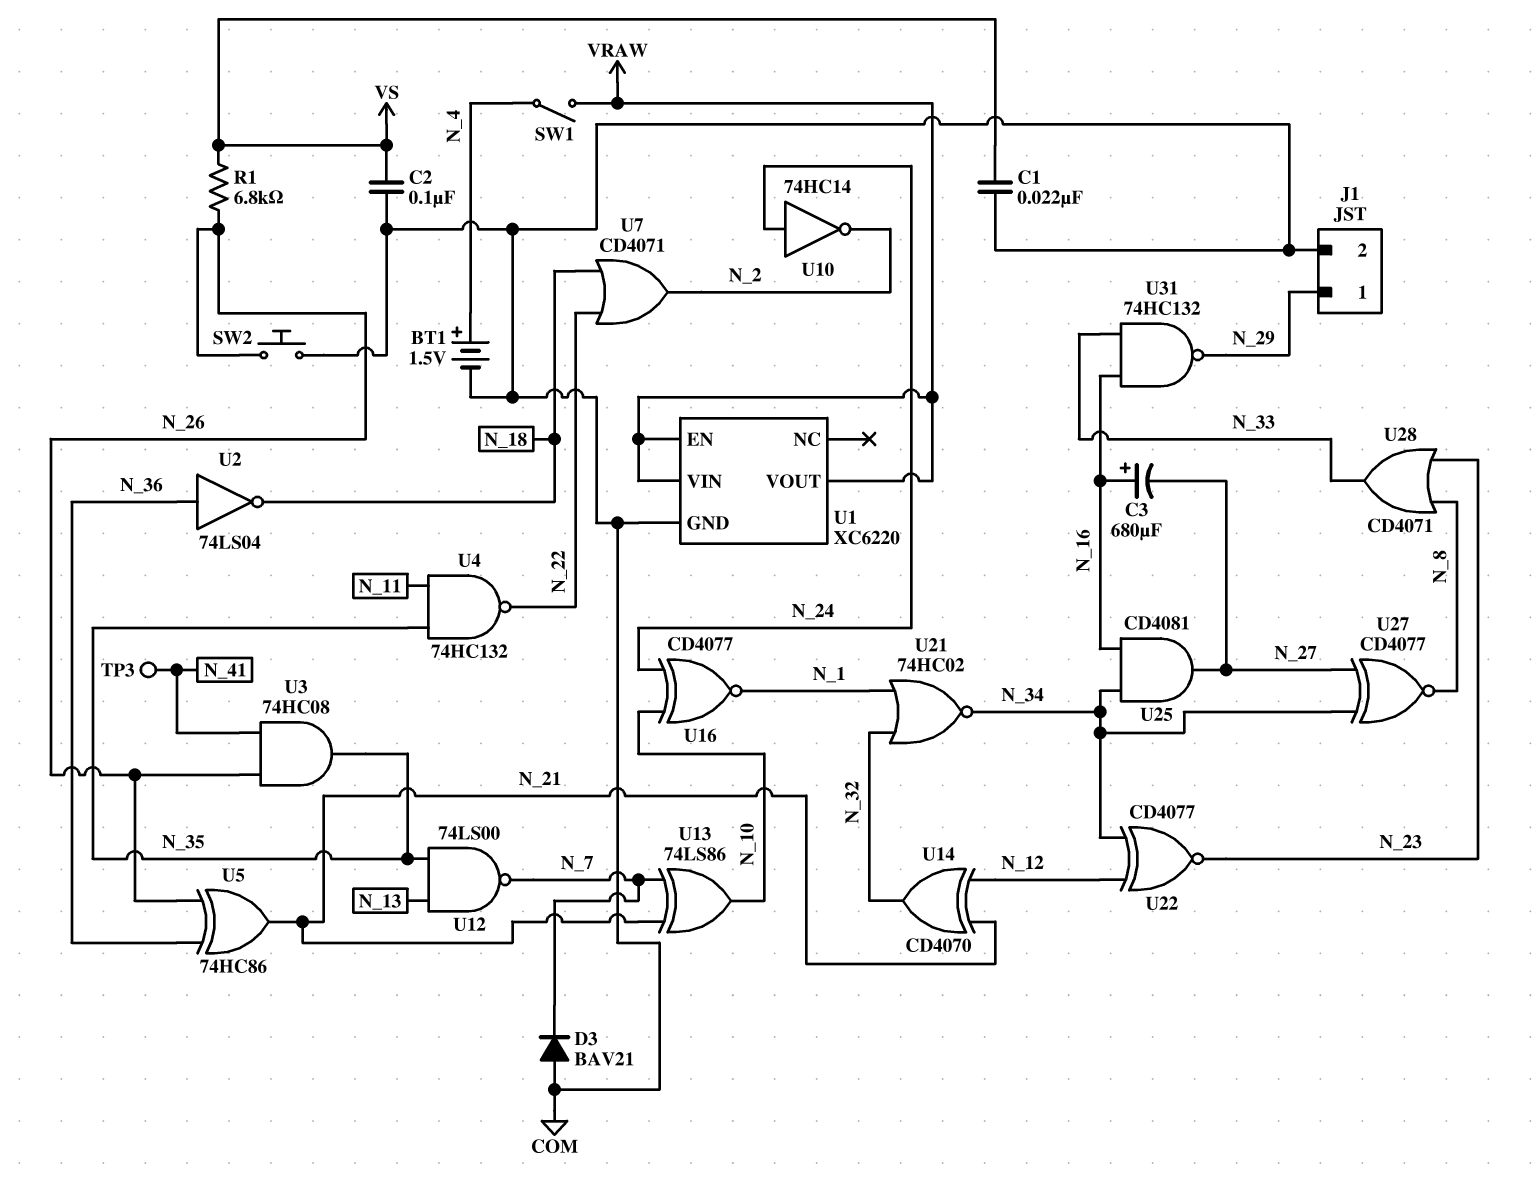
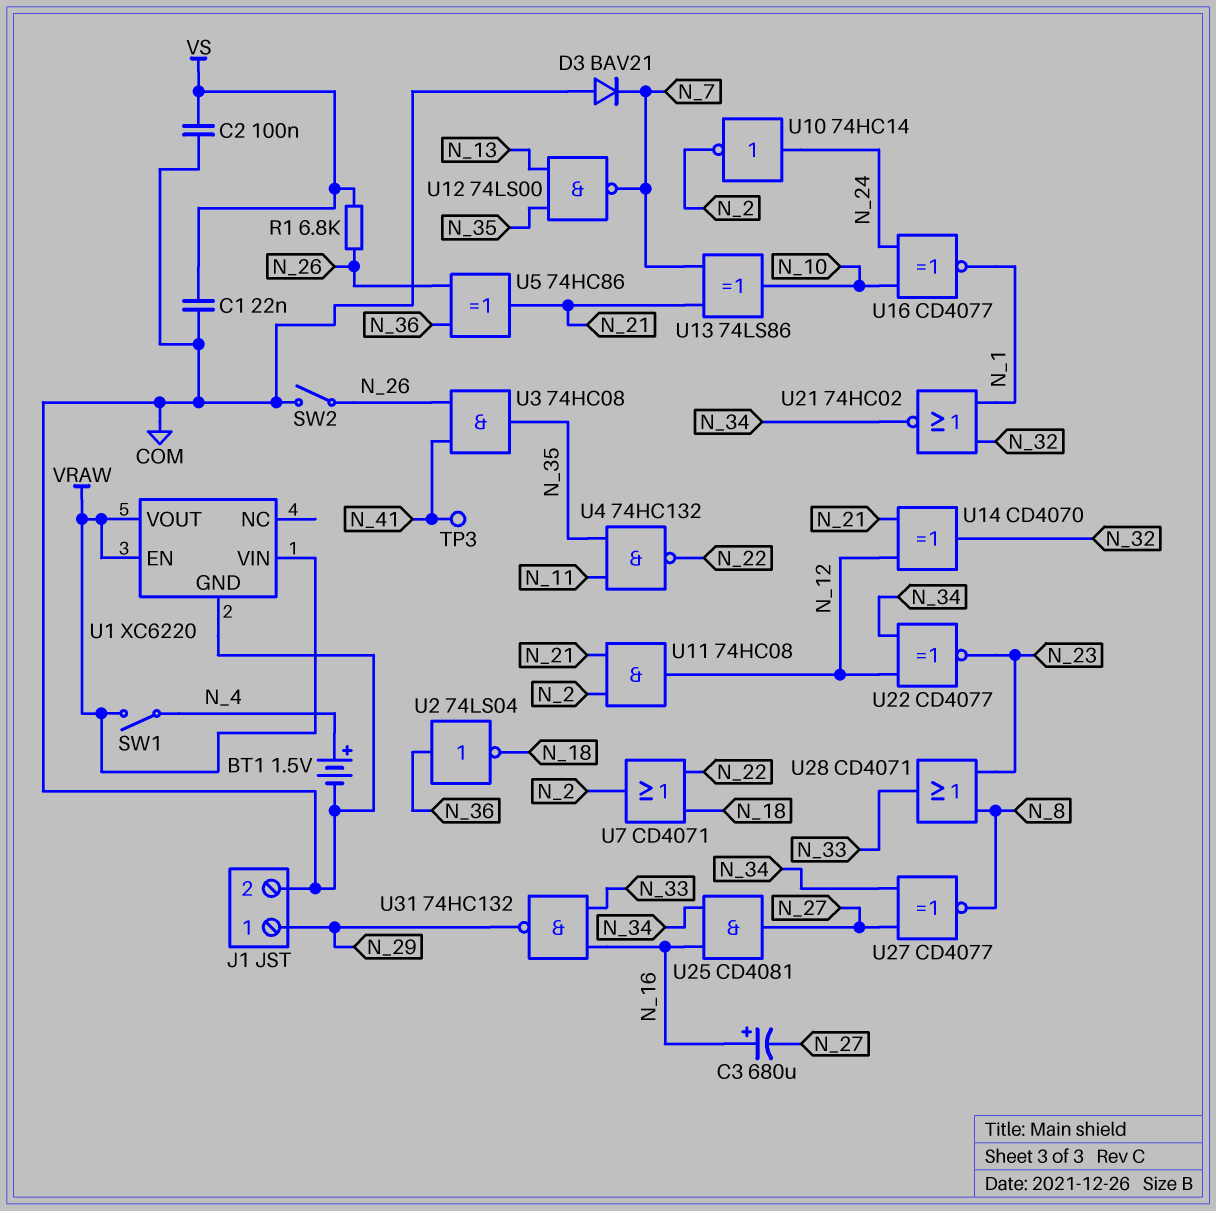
SW2: button (COM, N_26) -> switch (COM, N_26)
U11: none -> AND 74HC08 (in N_2, in N_21, out N_12)

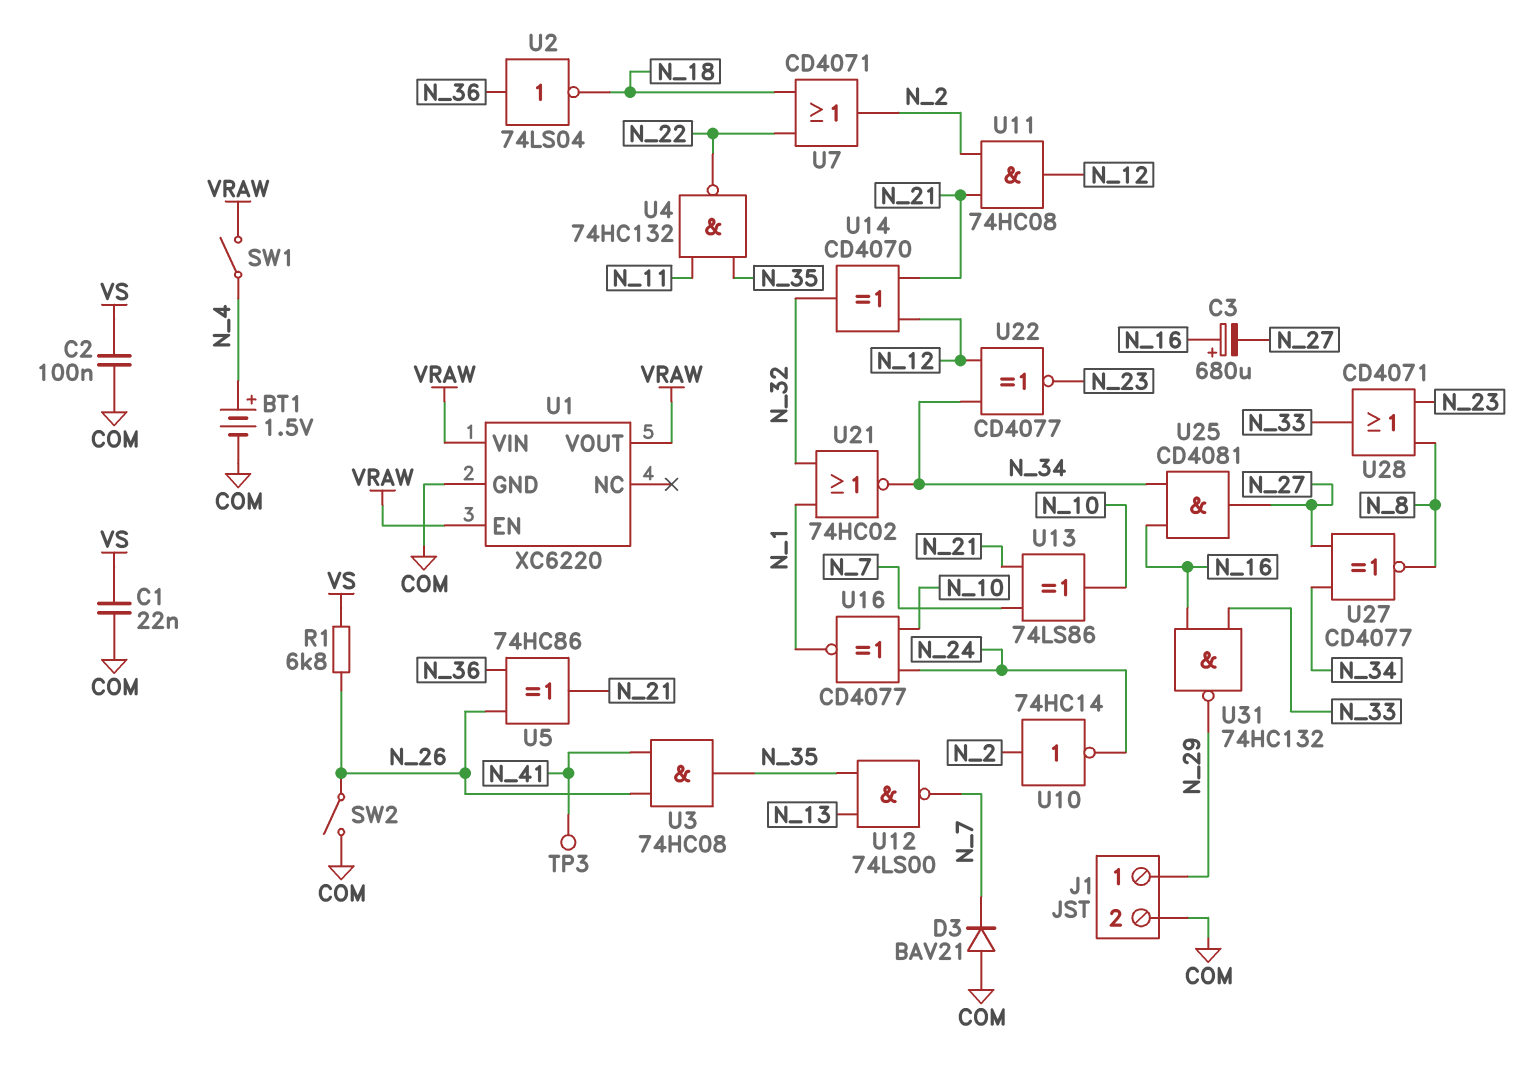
U10: NOT 74HC14 (in N_24, out N_2) -> NOT 74HC14 (in N_2, out N_24)

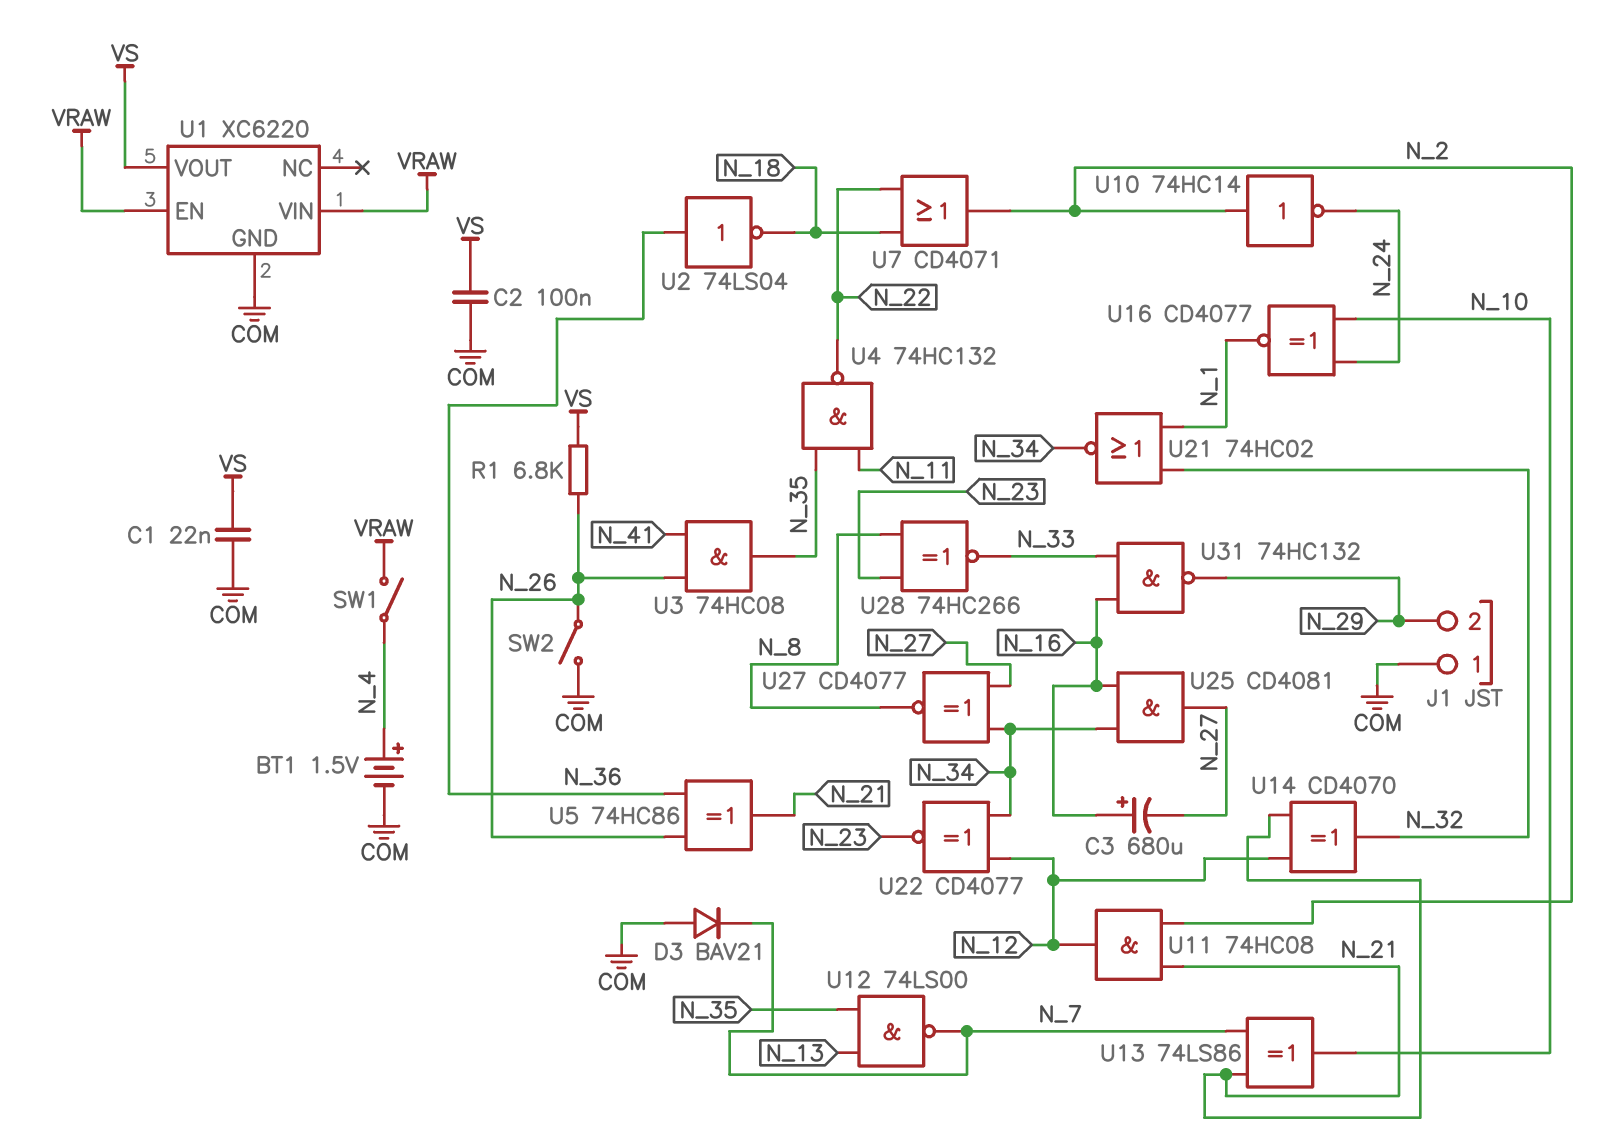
J1 pin 1: N_29 -> COM
J1 pin 2: COM -> N_29
TP3: test point (N_41) -> none
U1 pin VOUT: VRAW -> VS
U28: OR CD4071 (in N_8, in N_23, out N_33) -> XNOR 74HC266 (in N_8, in N_23, out N_33)

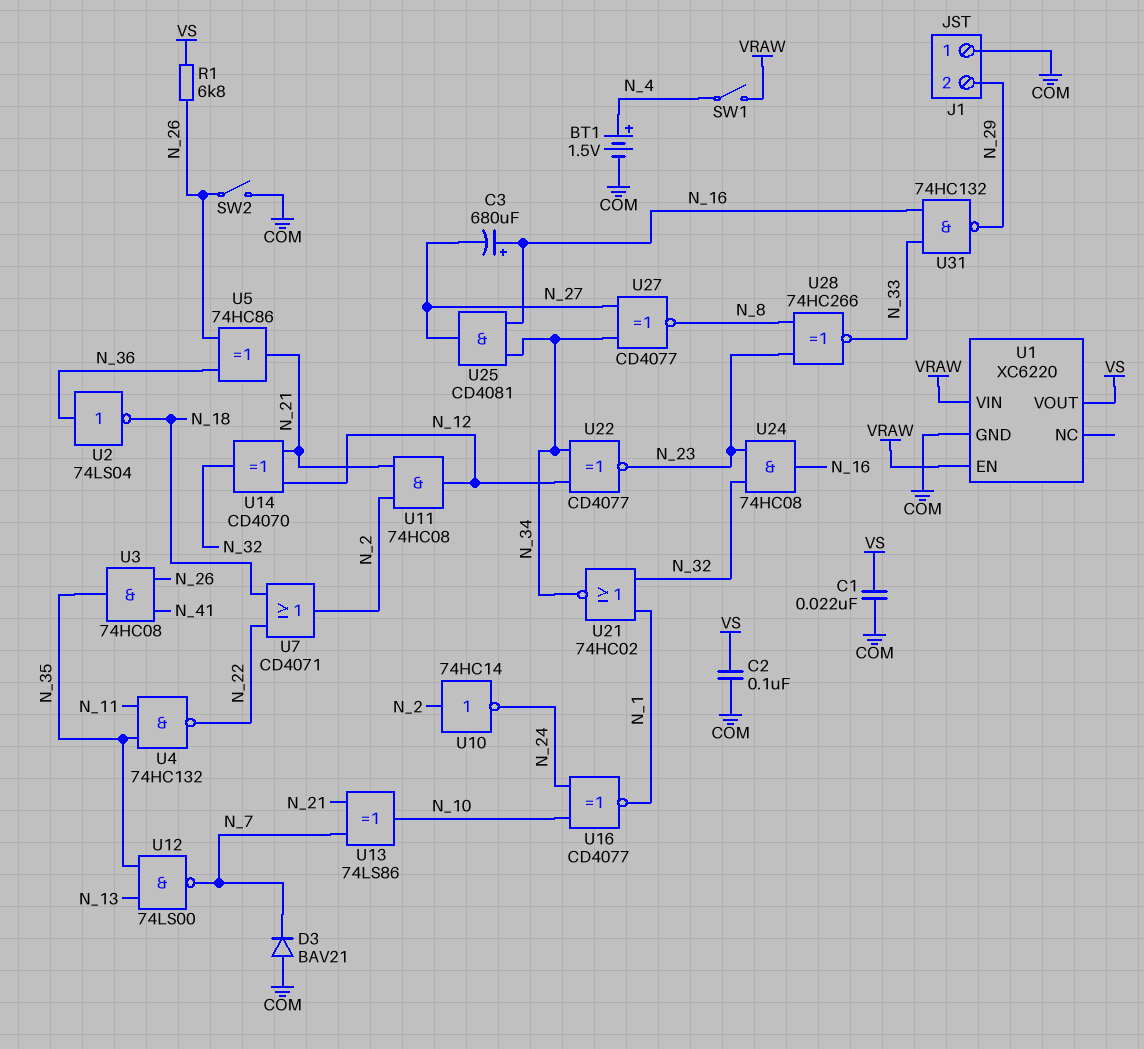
U24: none -> AND 74HC08 (in N_23, in N_32, out N_16)

